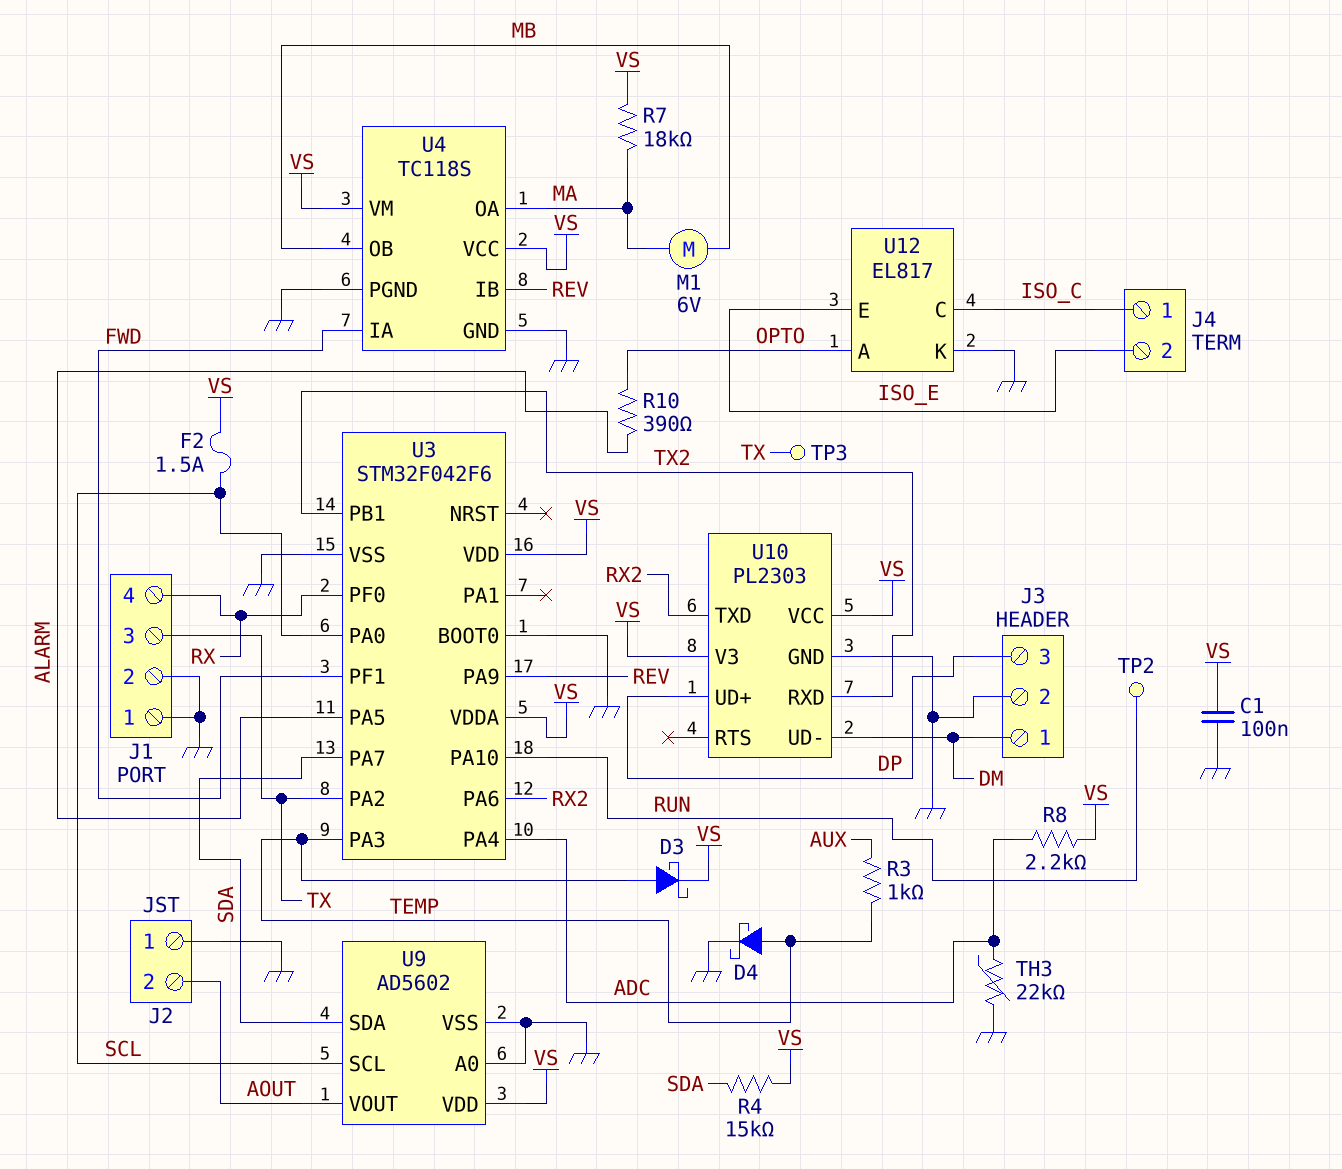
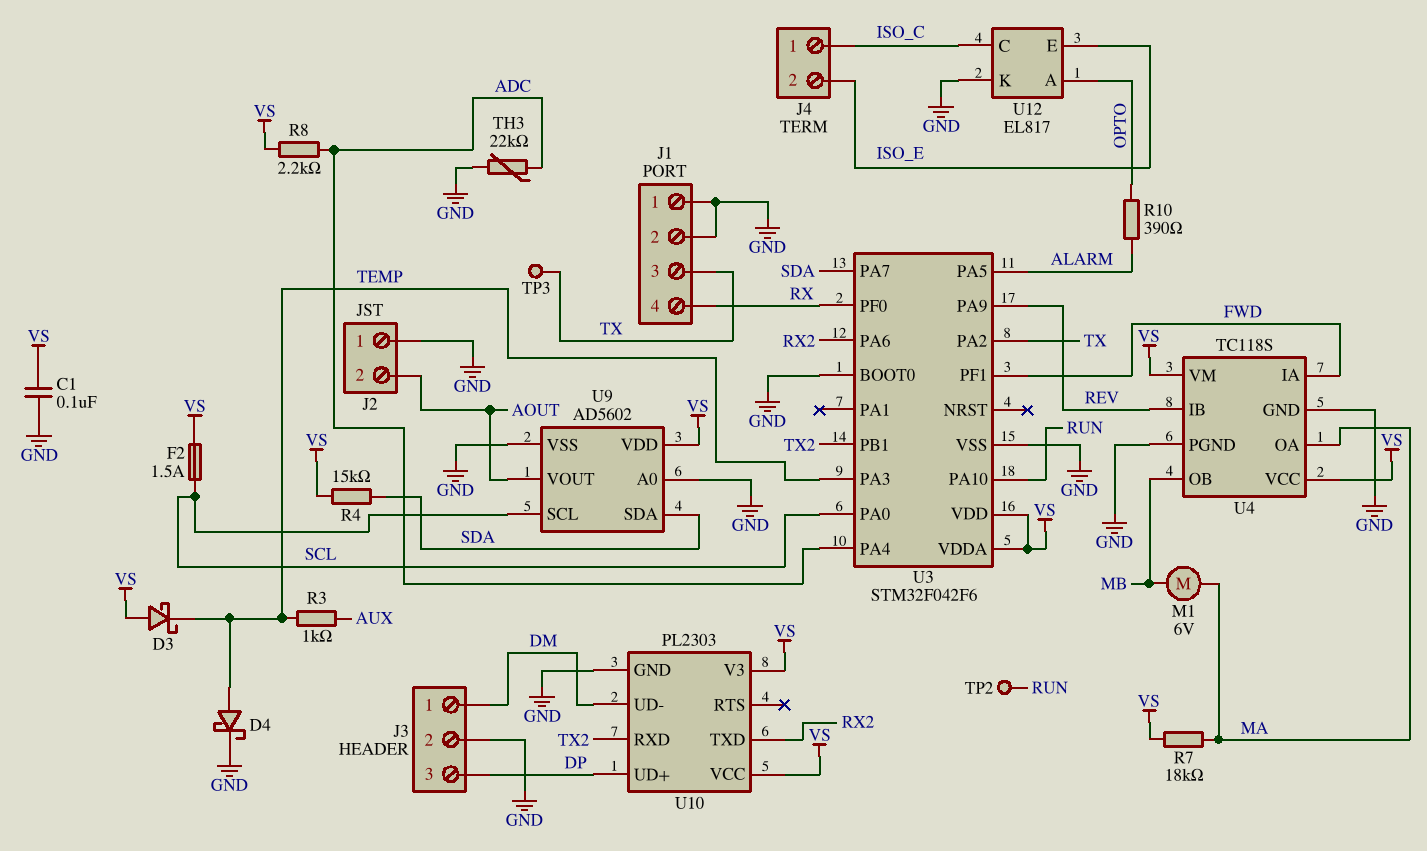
D3: schottky (A TEMP, K VS) -> schottky (A VS, K TEMP)

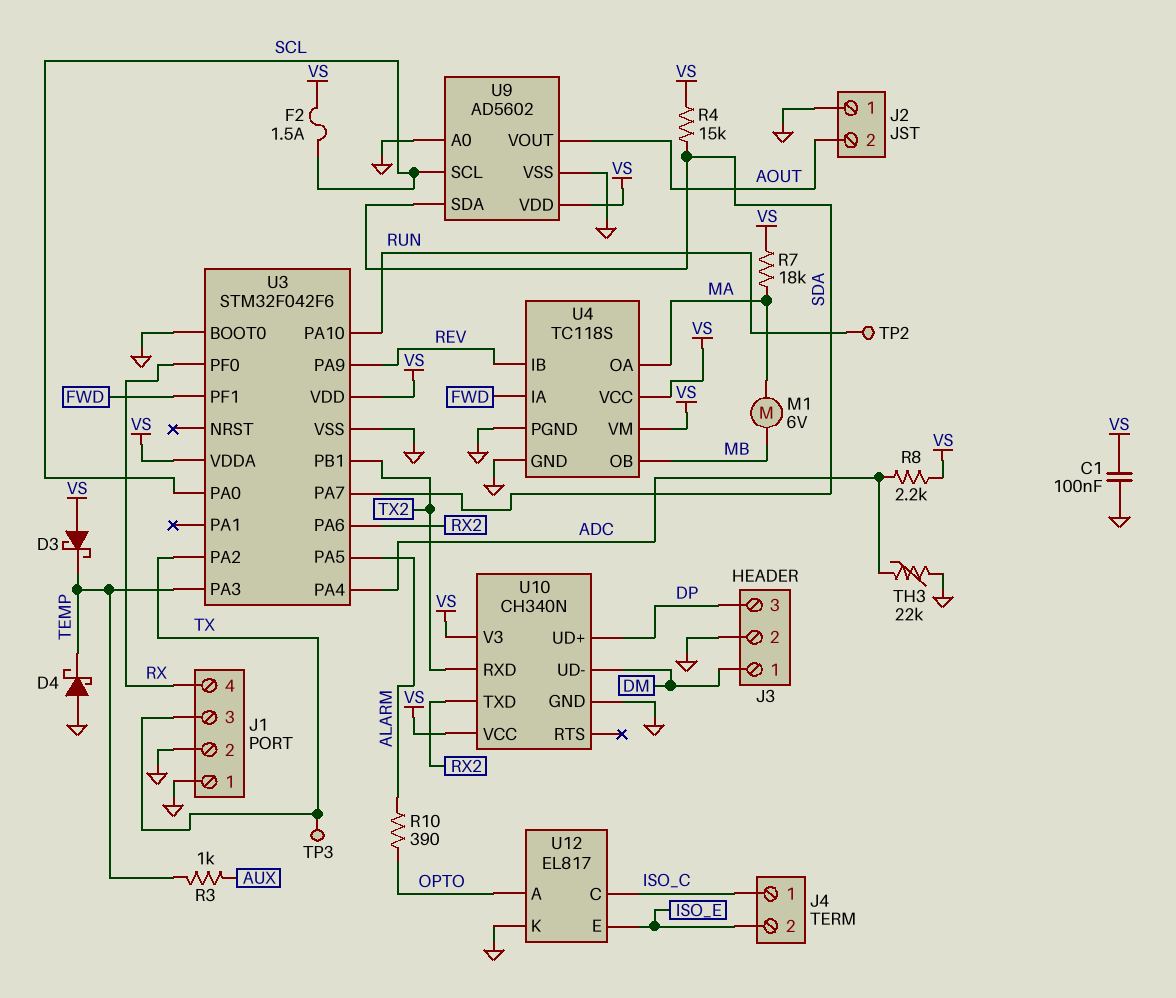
D4: schottky (A TEMP, K GND) -> schottky (A GND, K TEMP)
U10: PL2303 -> CH340N

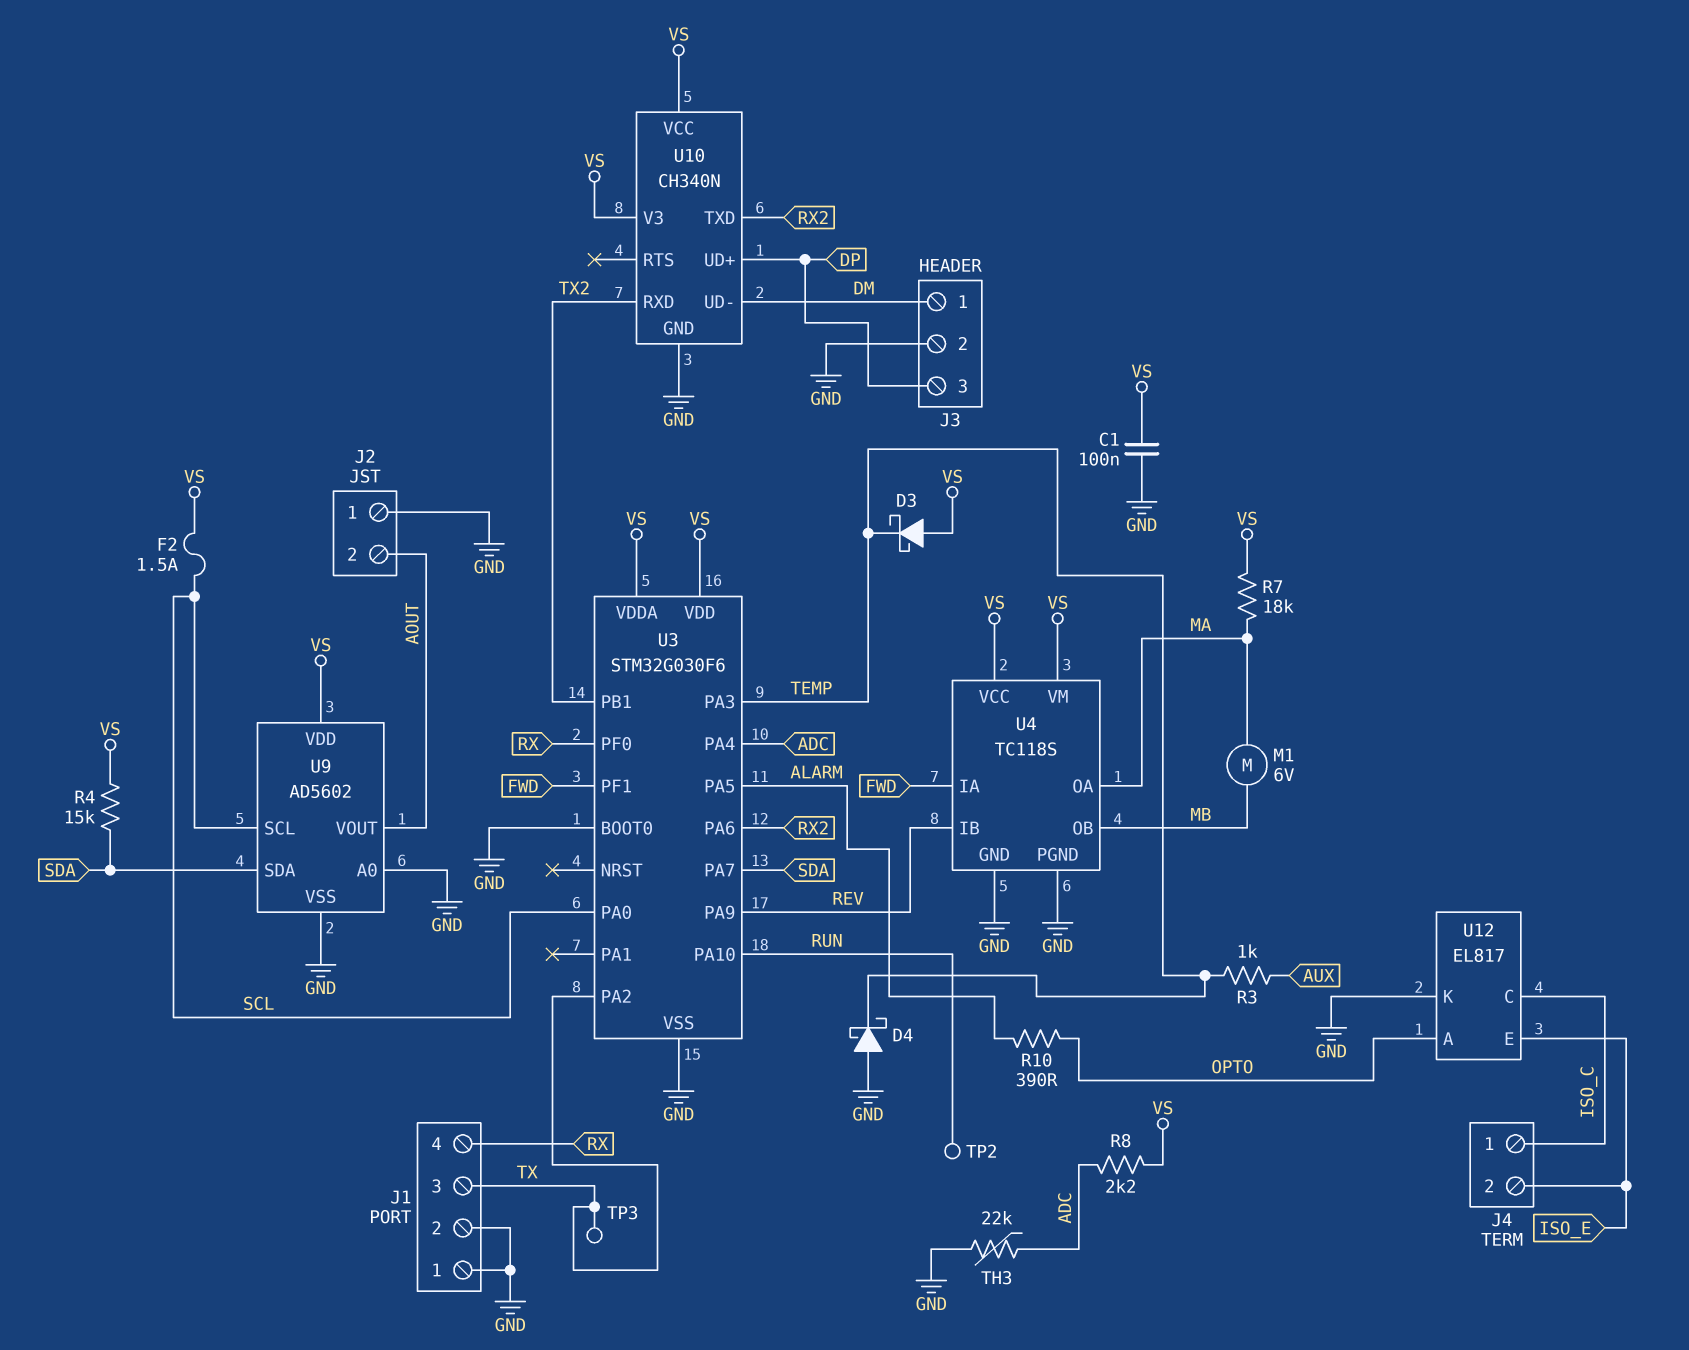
U3: STM32F042F6 -> STM32G030F6

